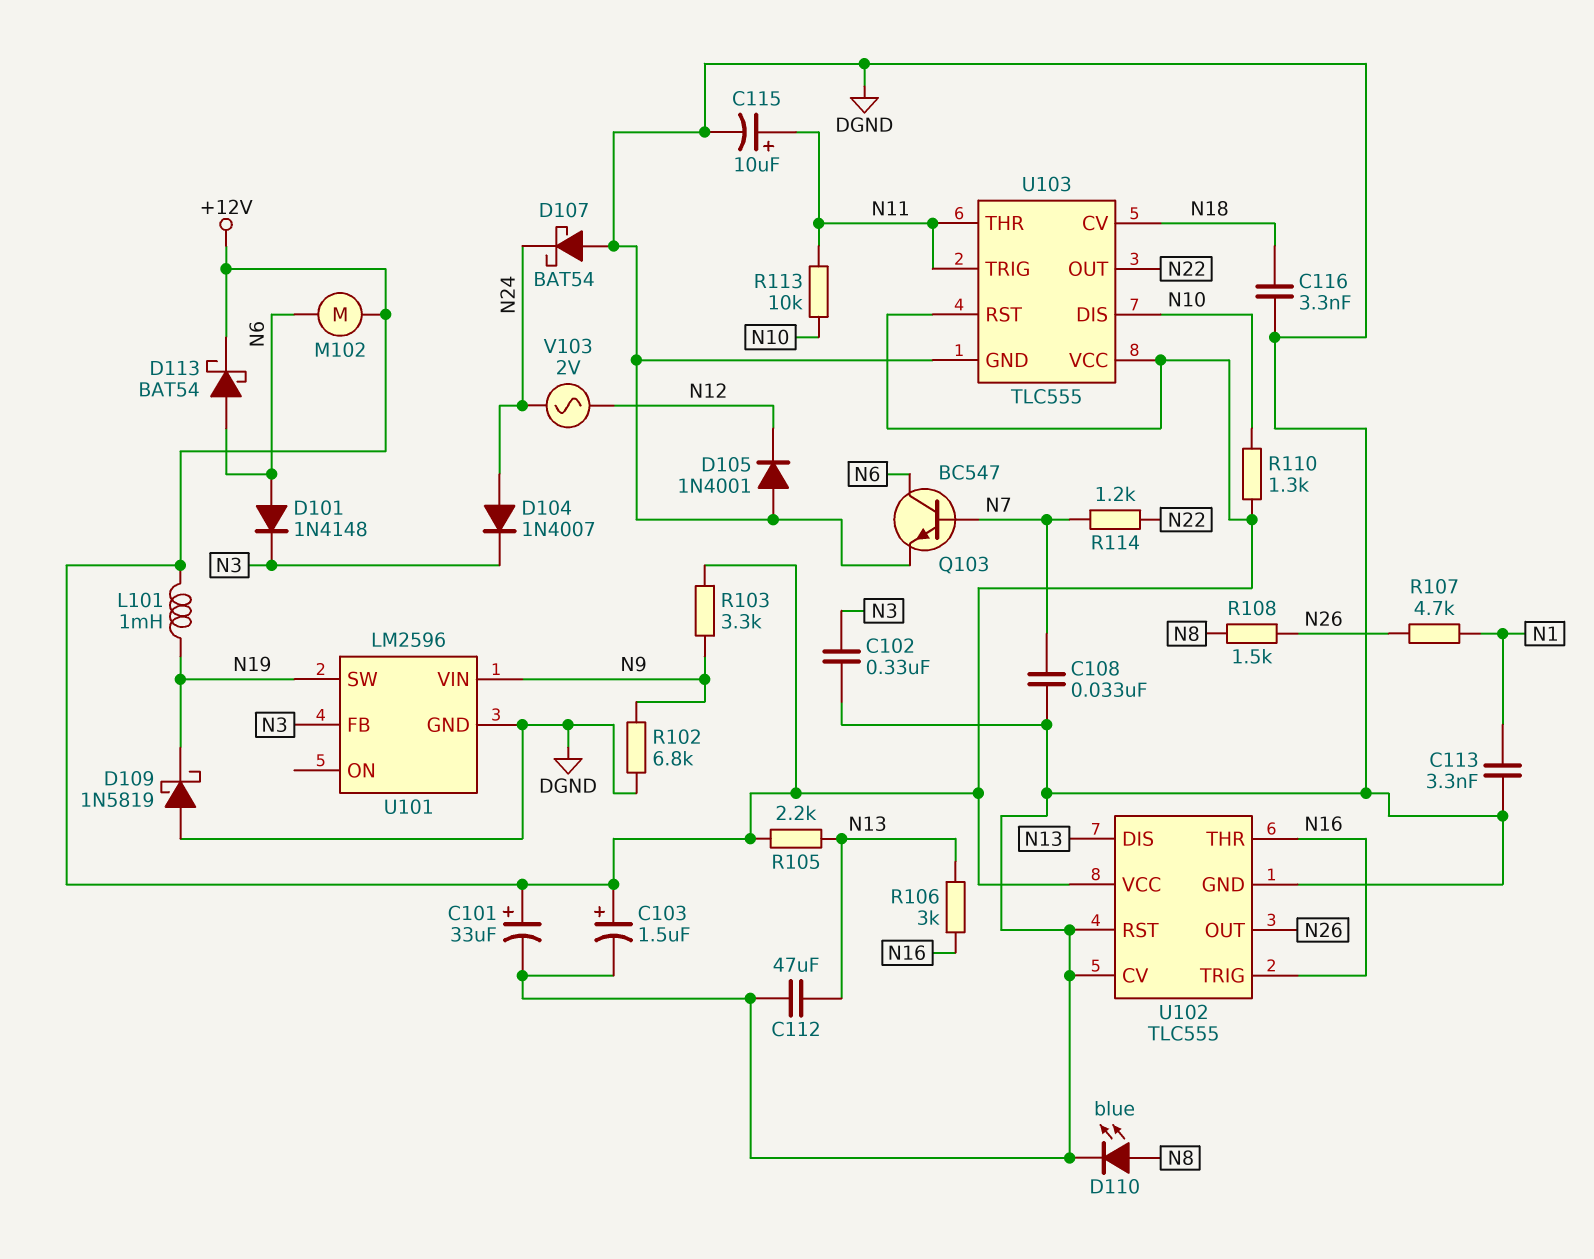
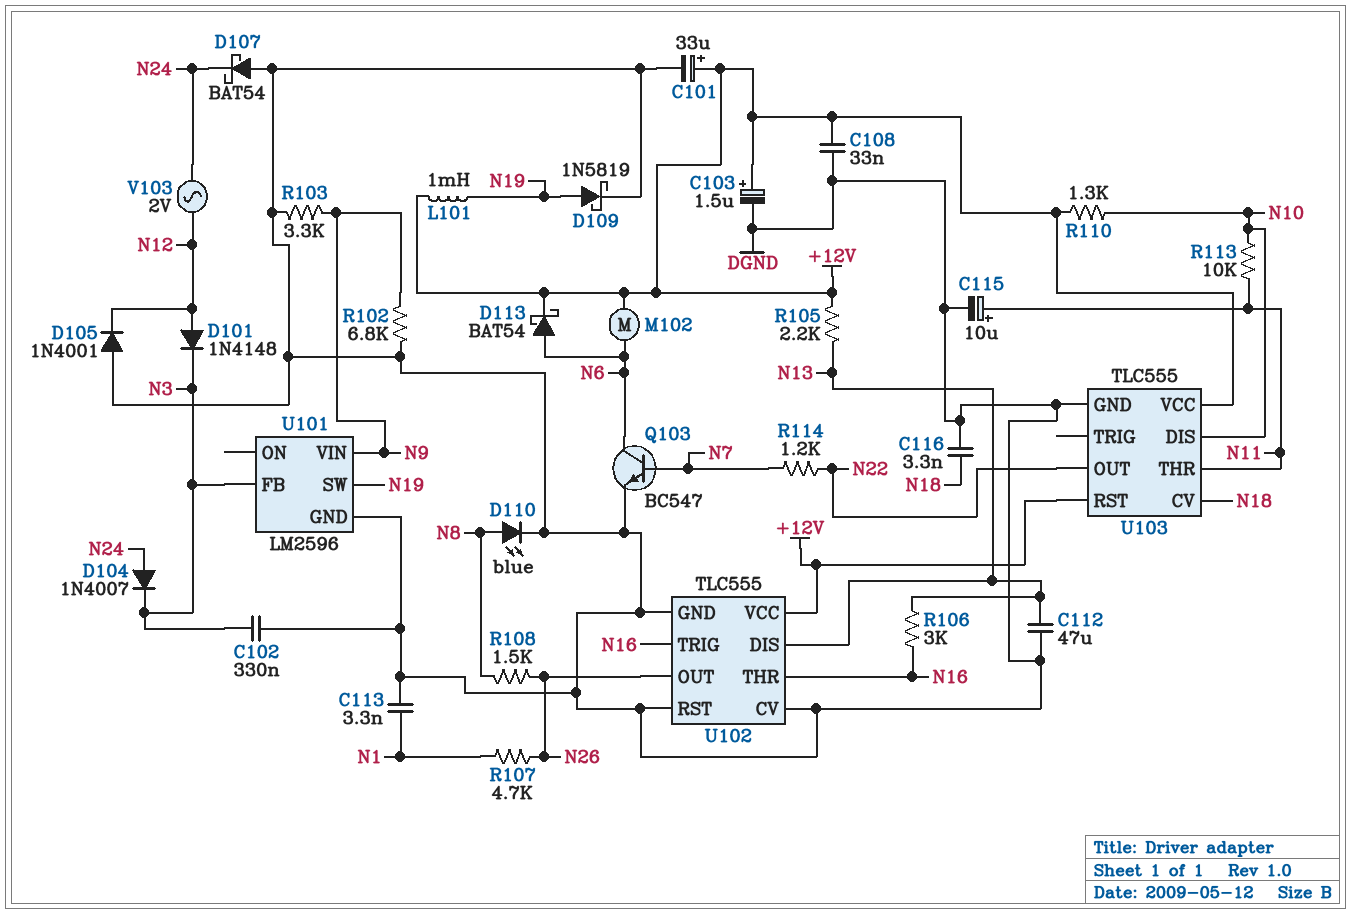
C108: 33nF (DGND, N7) -> 33nF (+12V, DGND)
D101: diode 1N4148 (A N6, K N3) -> diode 1N4148 (A N12, K N3)
D109: schottky 1N5819 (A DGND, K N19) -> schottky 1N5819 (A N19, K DGND)
R103: 3.3k (+12V, N9) -> 3.3k (DGND, N9)
U103 pin TRIG: N11 -> none

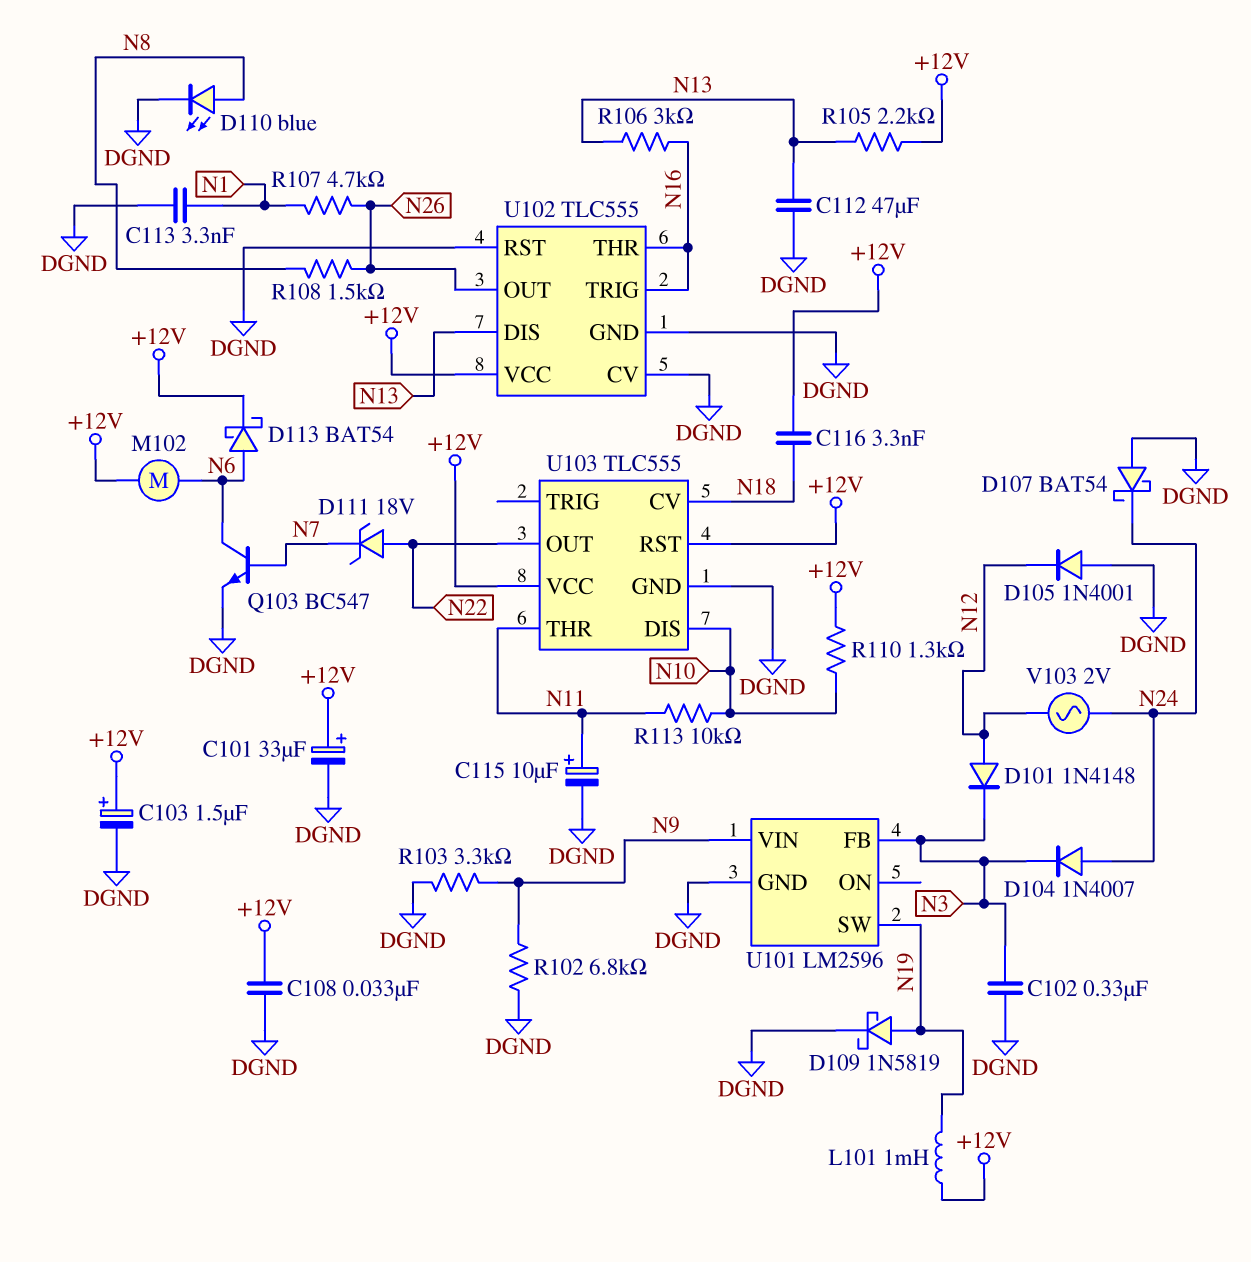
C116: 3.3nF (DGND, N18) -> 3.3nF (+12V, N18)
D111: none -> zener 18V (A N22, K N7)
R114: 1.2k (N7, N22) -> none

